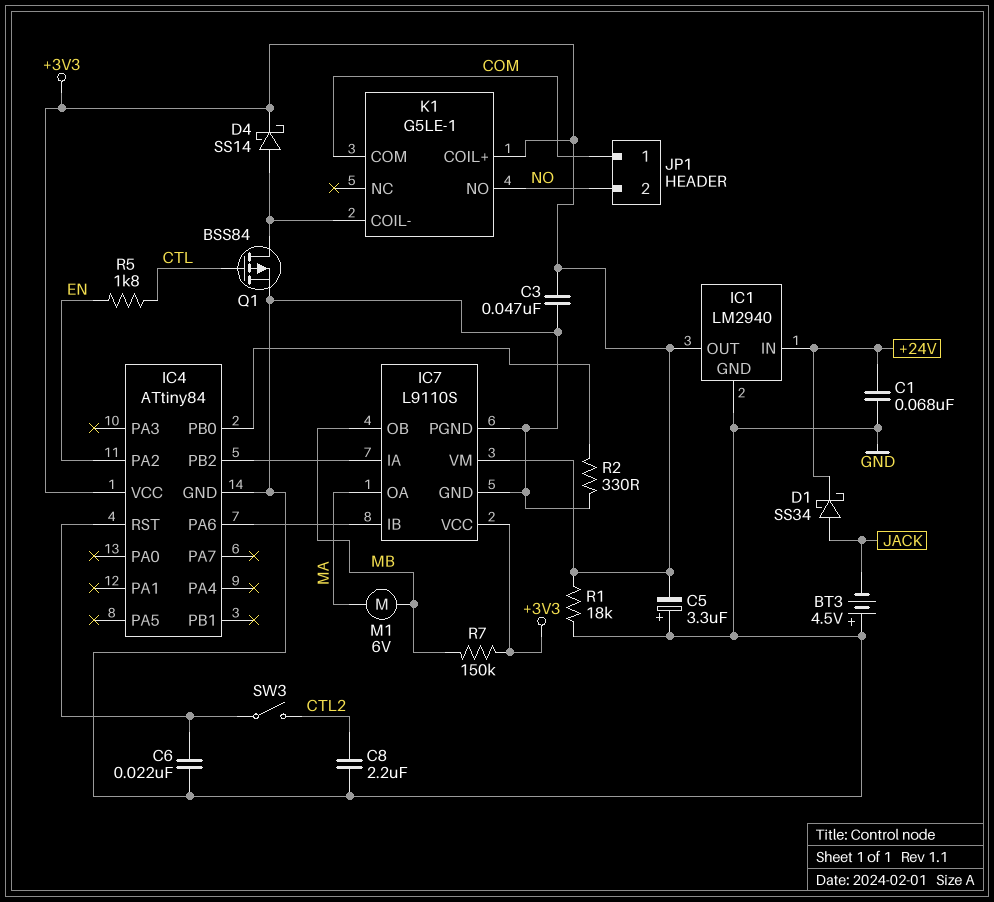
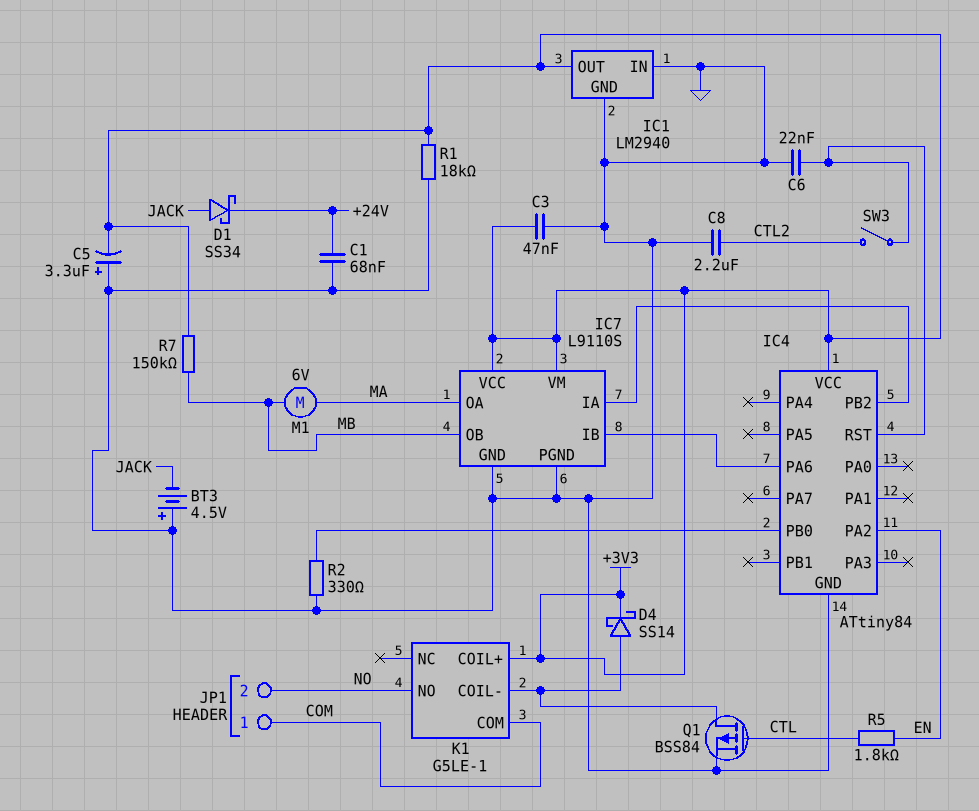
IC1 pin IN: +24V -> GND

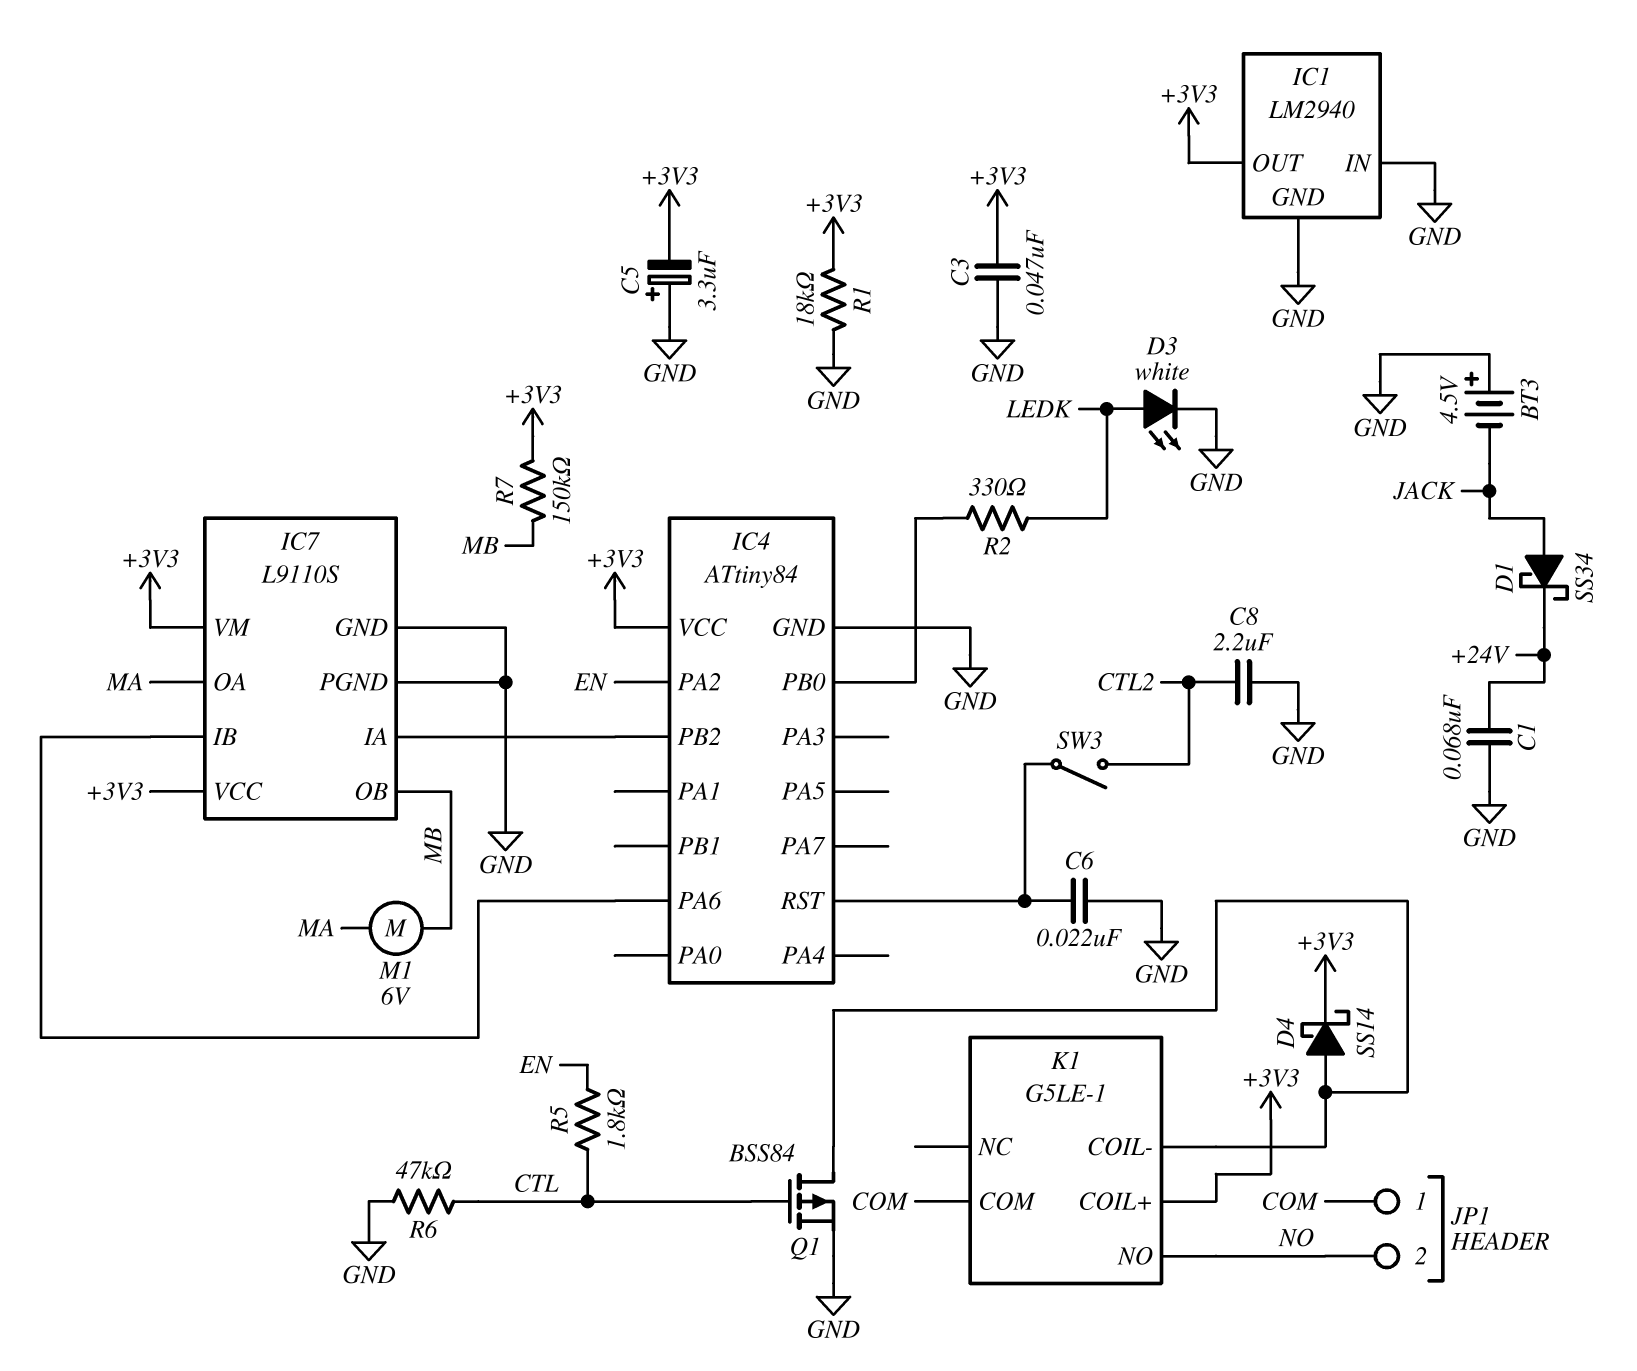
D3: none -> LED white (A LEDK, K GND)
R2: 330 (GND, IC4/PB0) -> 330 (IC4/PB0, LEDK)
R6: none -> 47k (CTL, GND)

